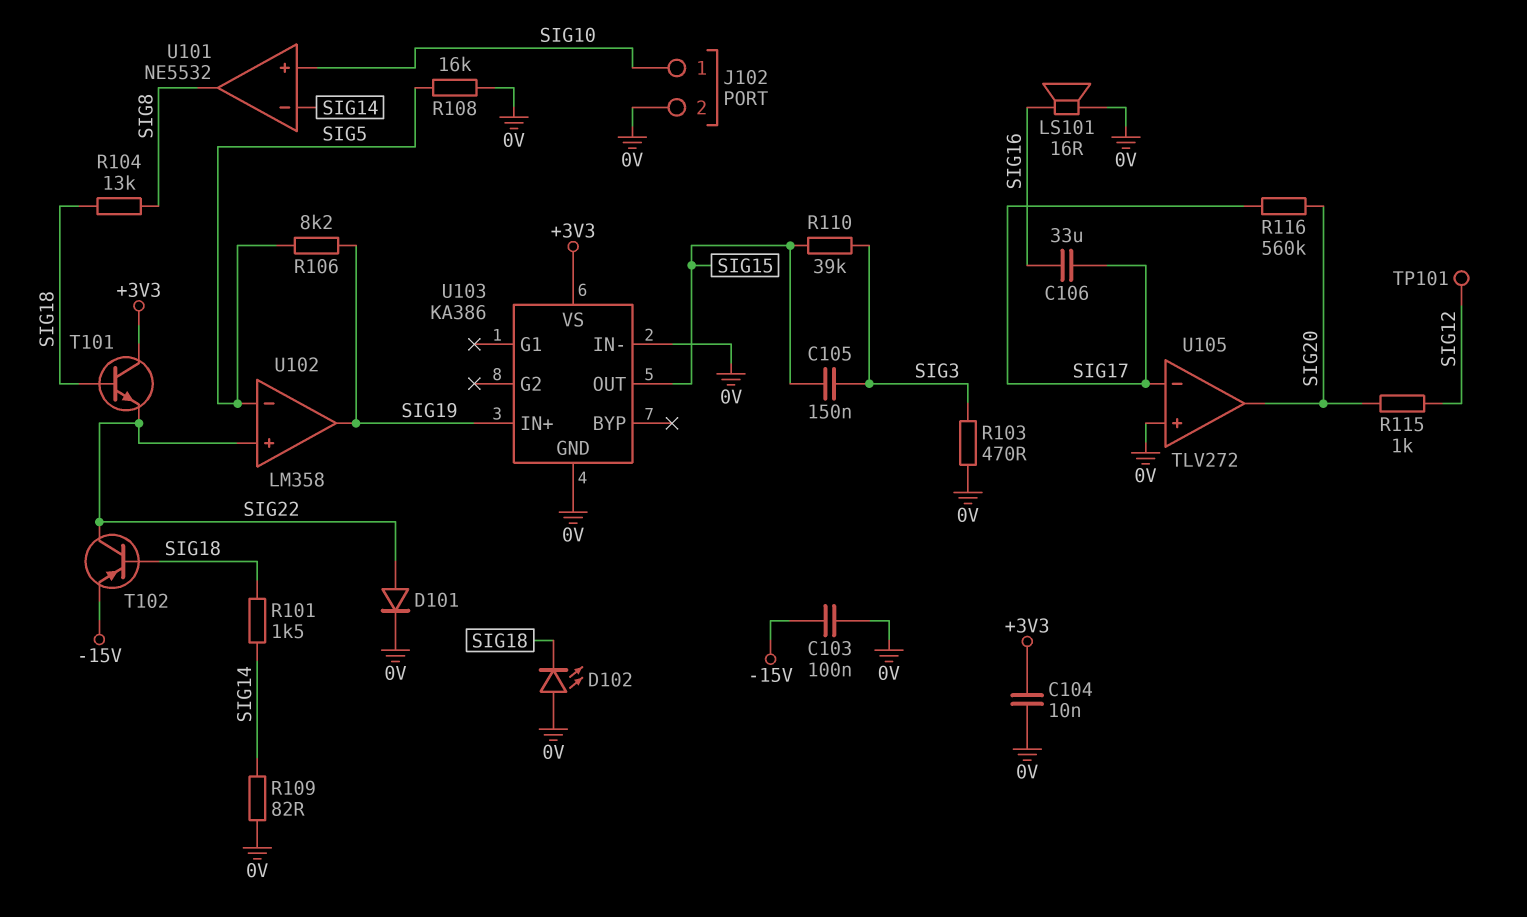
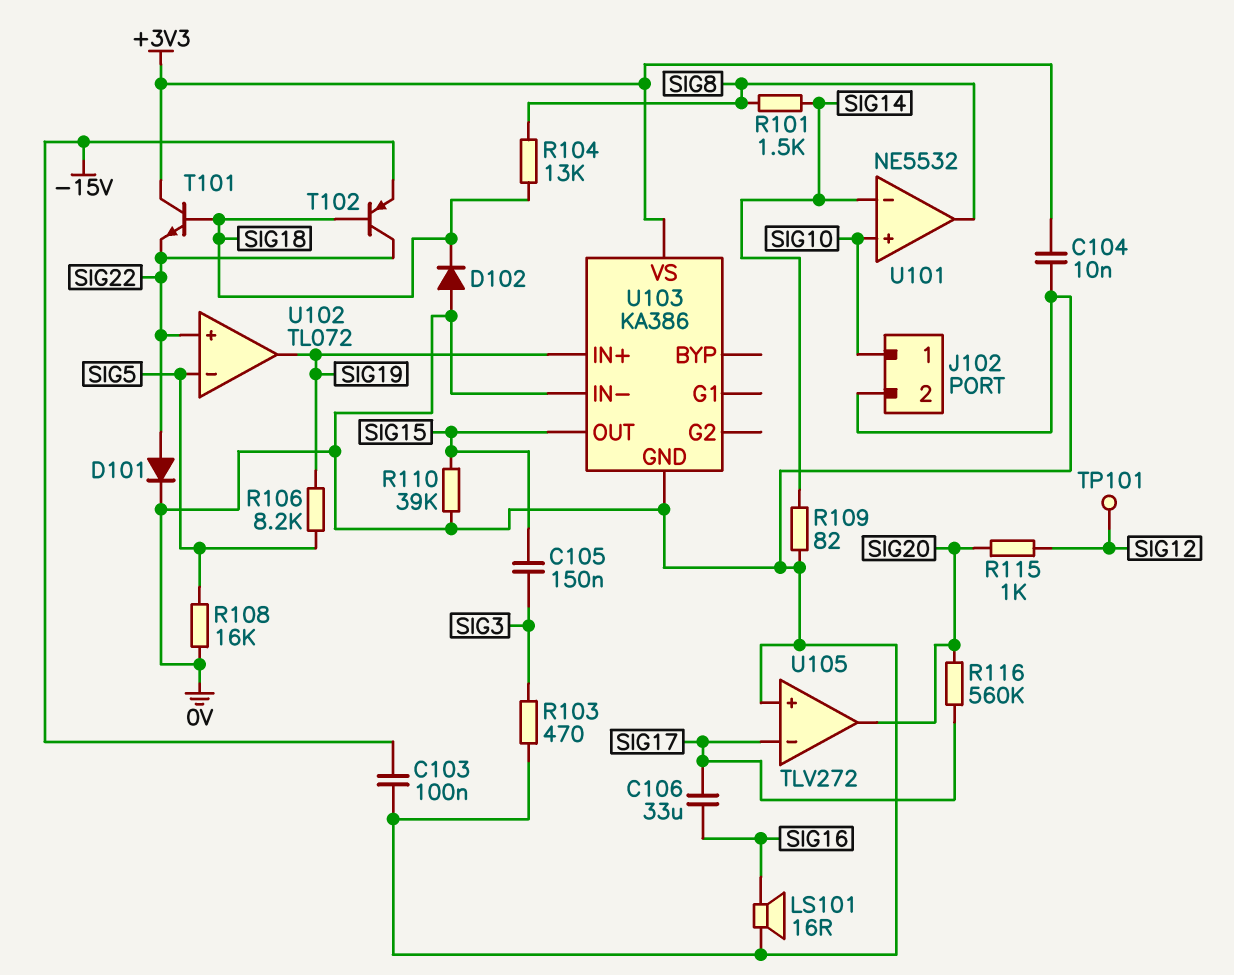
D102: LED (A 0V, K SIG18) -> diode (A 0V, K SIG18)
R101: 1.5k (SIG14, SIG18) -> 1.5k (SIG8, SIG14)
R110: 39k (SIG3, SIG15) -> 39k (0V, SIG15)
U102: LM358 -> TL072

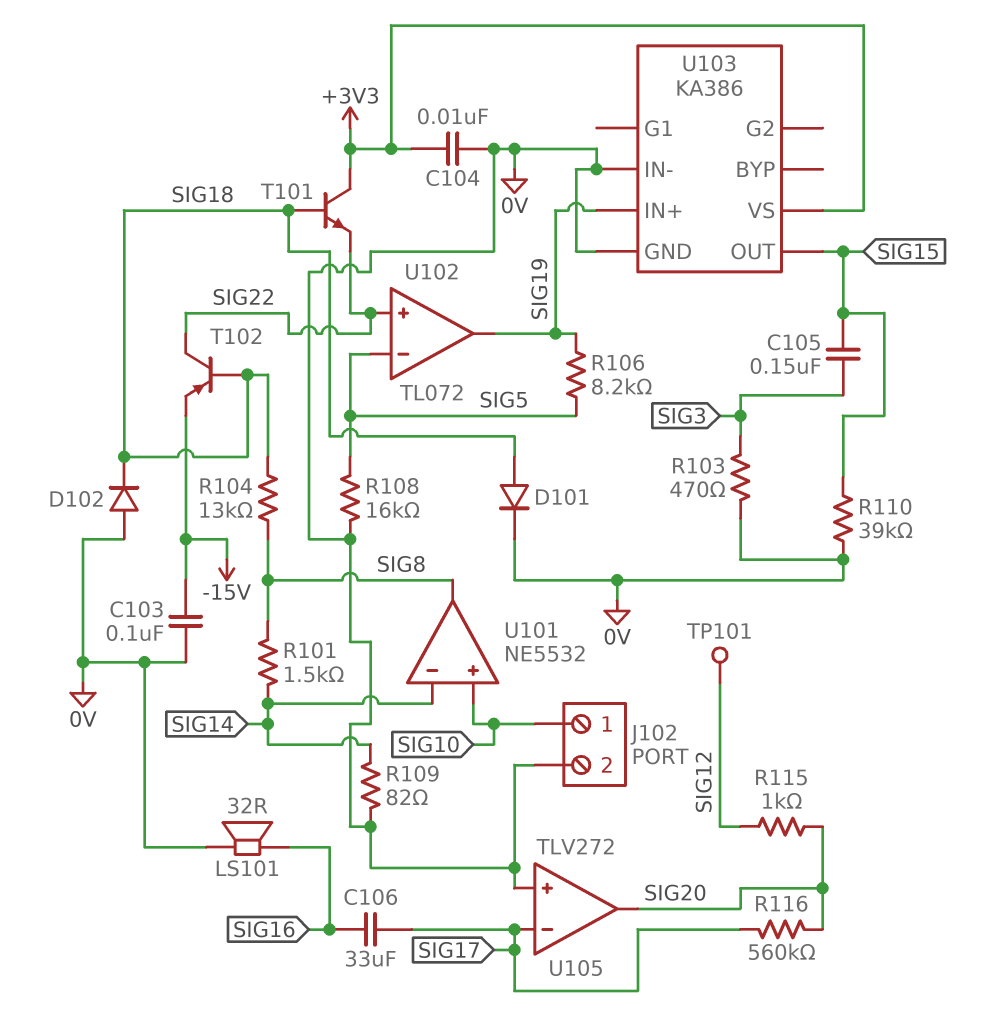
D101: diode (A SIG22, K 0V) -> diode (A SIG18, K 0V)
LS101: speaker 16R (0V, SIG16) -> speaker 32R (0V, SIG16)

